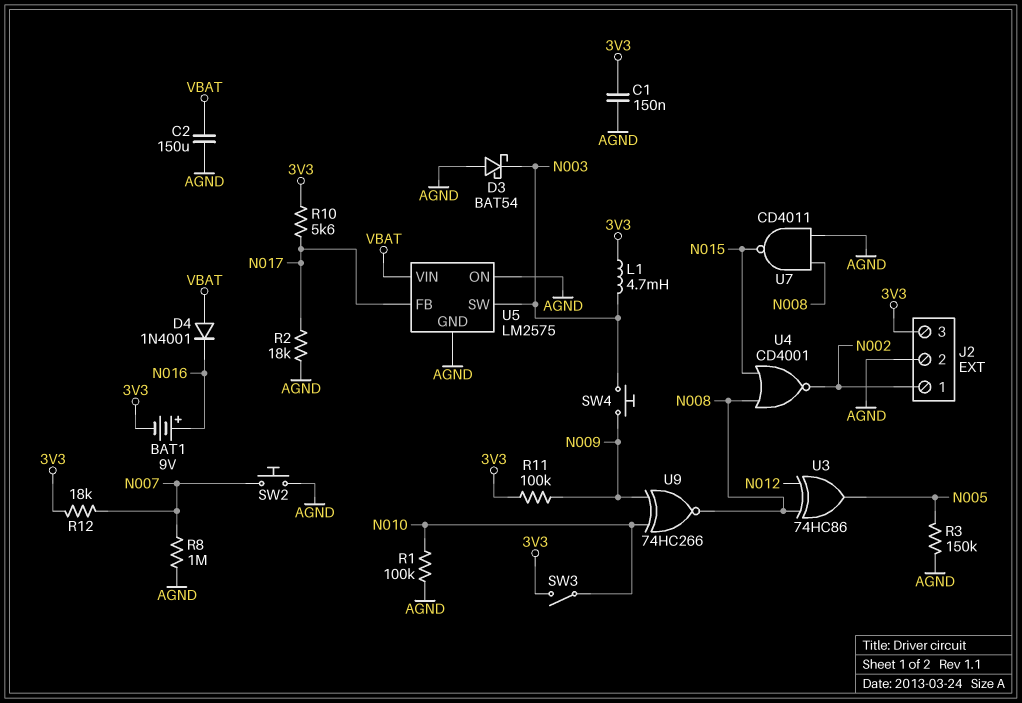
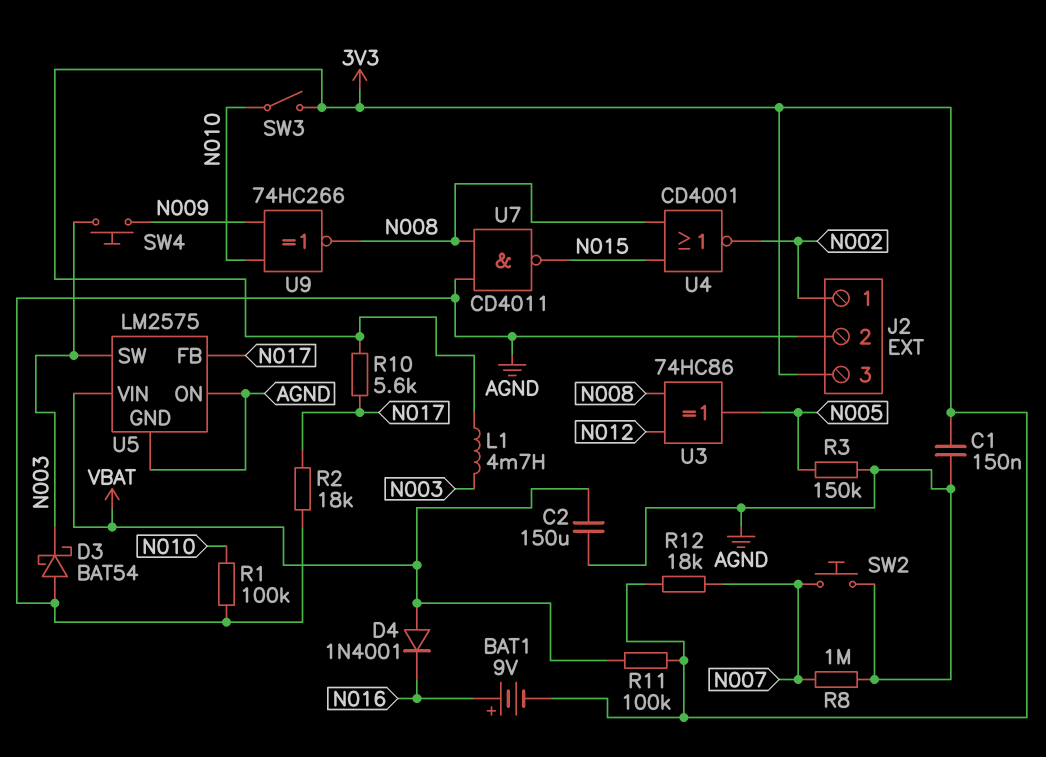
R11: 100k (3V3, N009) -> 100k (3V3, VBAT)

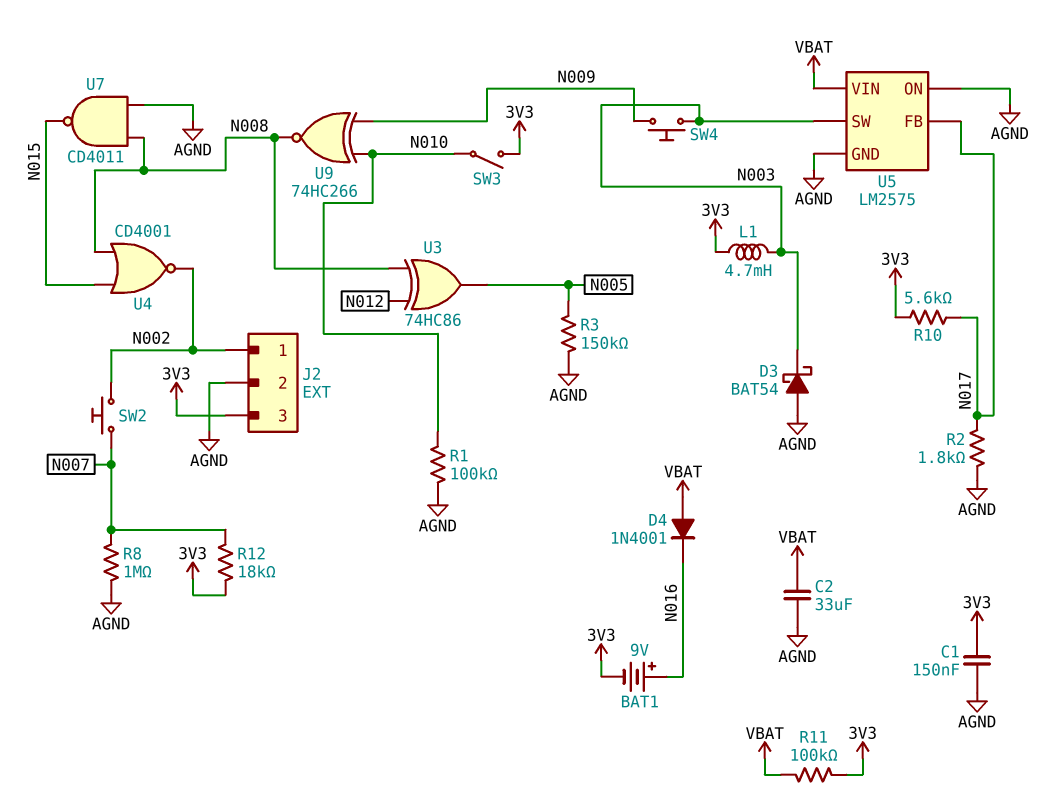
C2: 150uF (AGND, VBAT) -> 33uF (AGND, VBAT)
R2: 18k (AGND, N017) -> 1.8k (AGND, N017)
SW2: button (AGND, N007) -> button (N002, N007)

